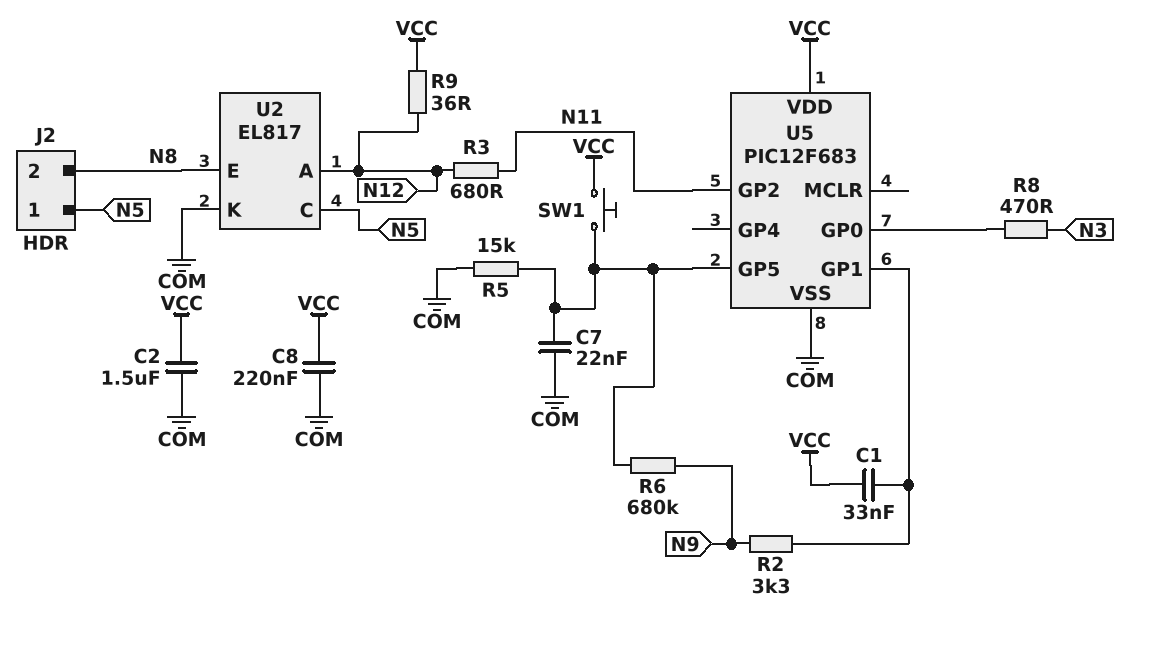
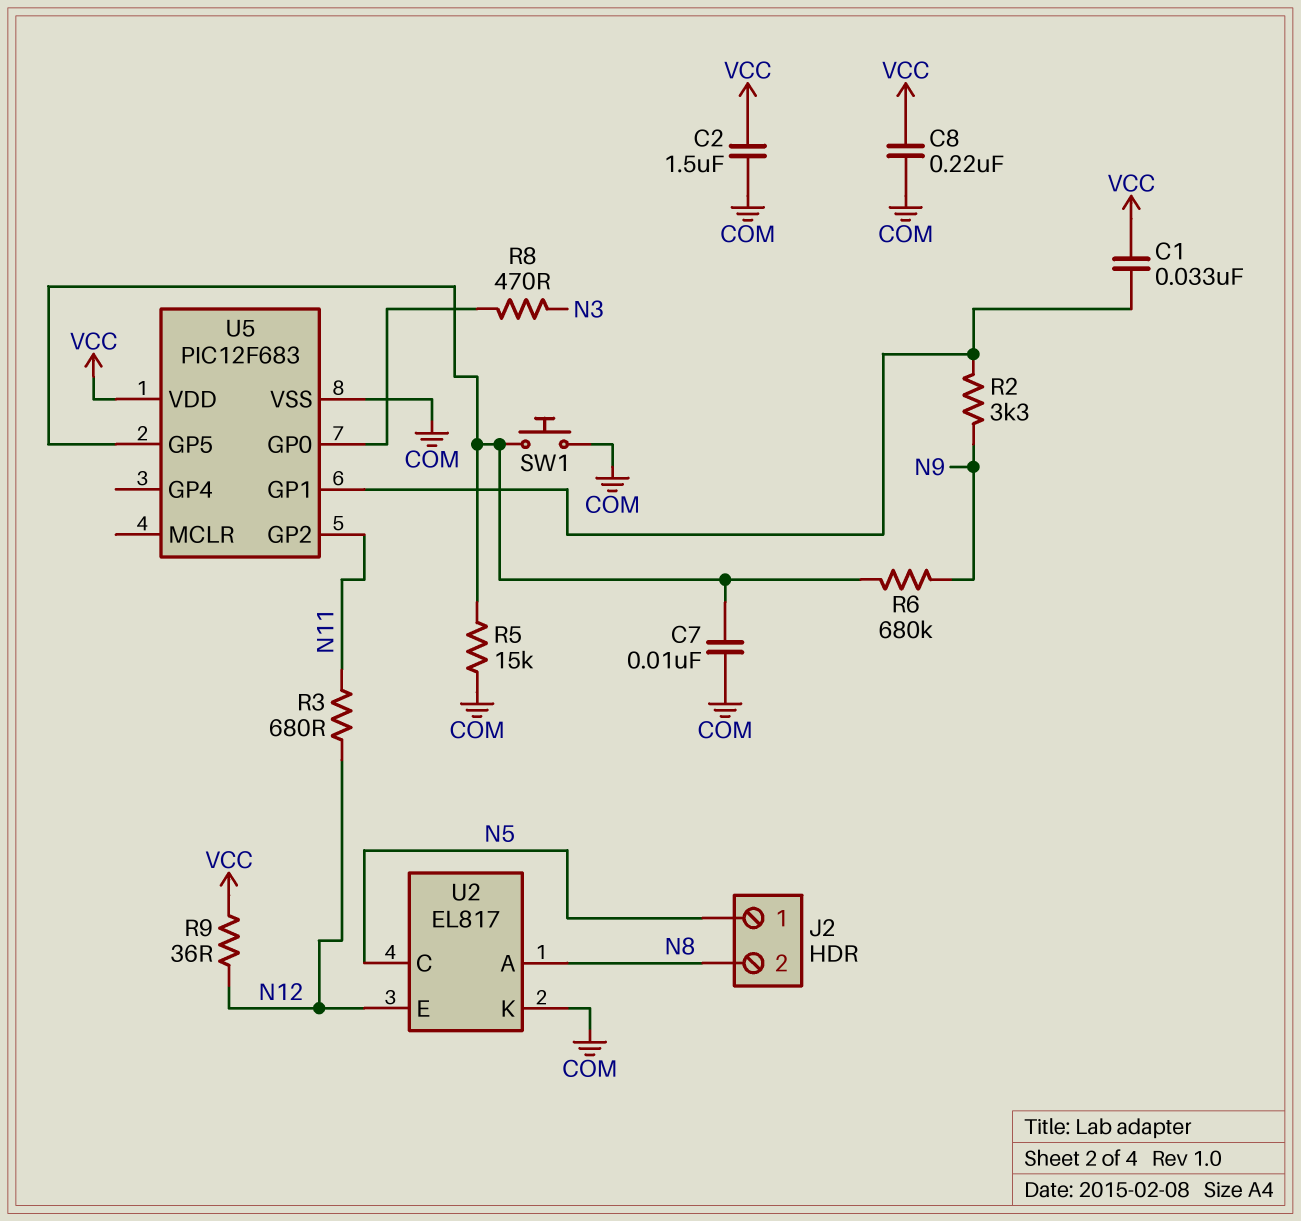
C7: 22nF (COM, U5/GP5) -> 10nF (COM, U5/GP5)
SW1: button (U5/GP5, VCC) -> button (COM, U5/GP5)
U2 pin A: N12 -> N8
U2 pin E: N8 -> N12

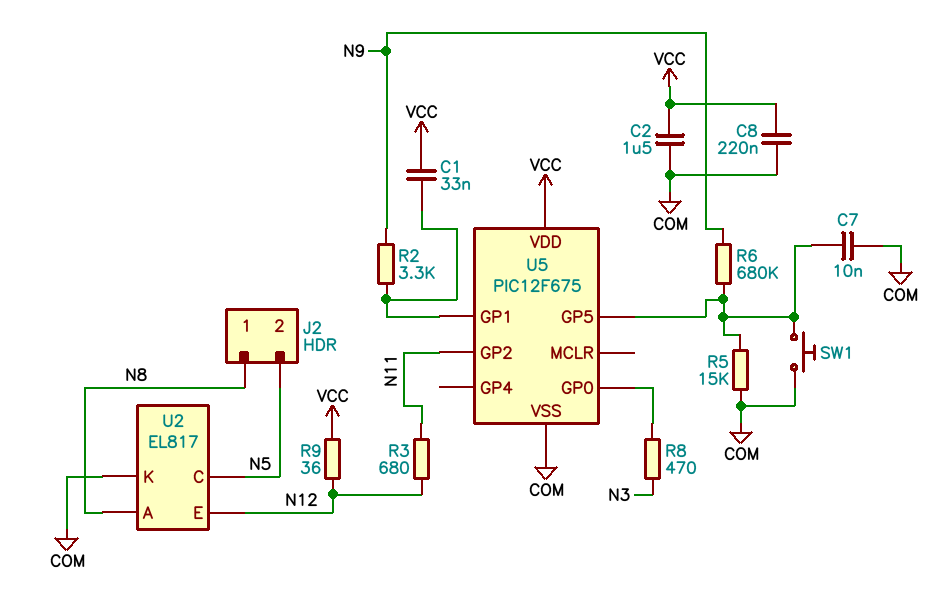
J2 pin 1: N5 -> N8
J2 pin 2: N8 -> N5
U5: PIC12F683 -> PIC12F675

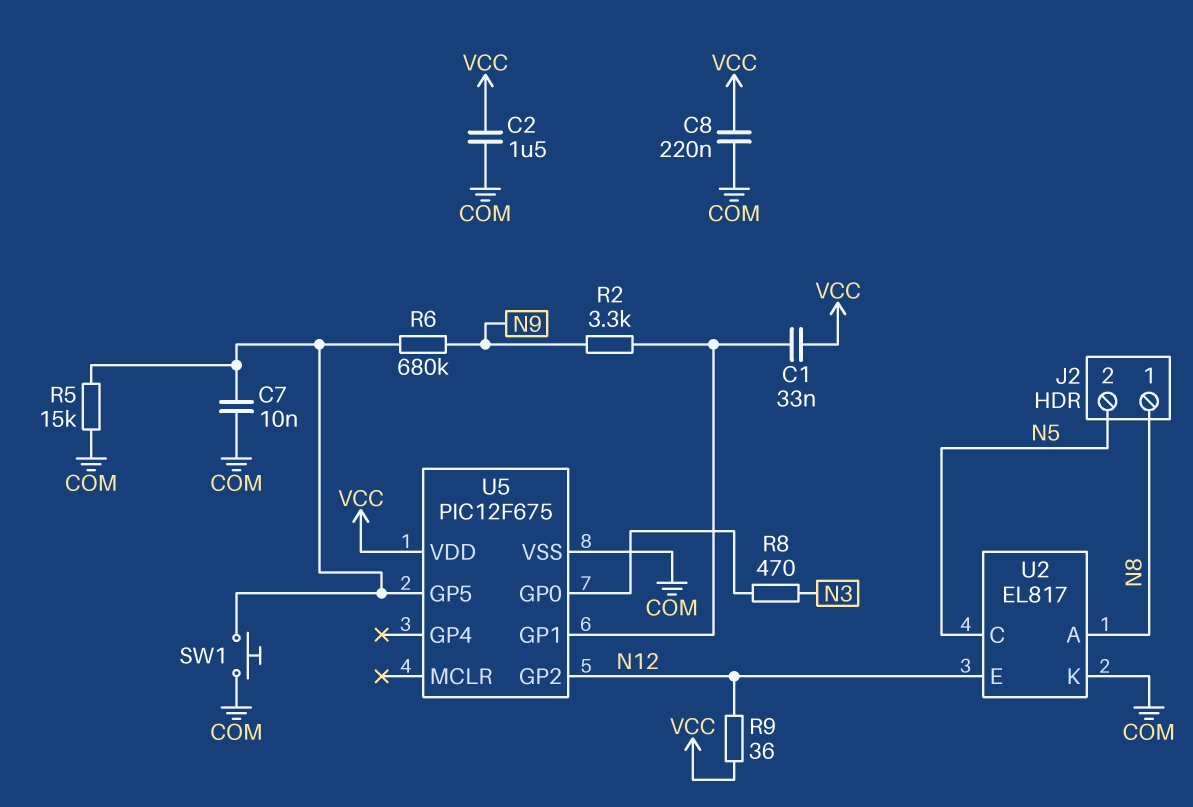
R3: 680 (N11, N12) -> none
U5 pin GP2: N11 -> N12

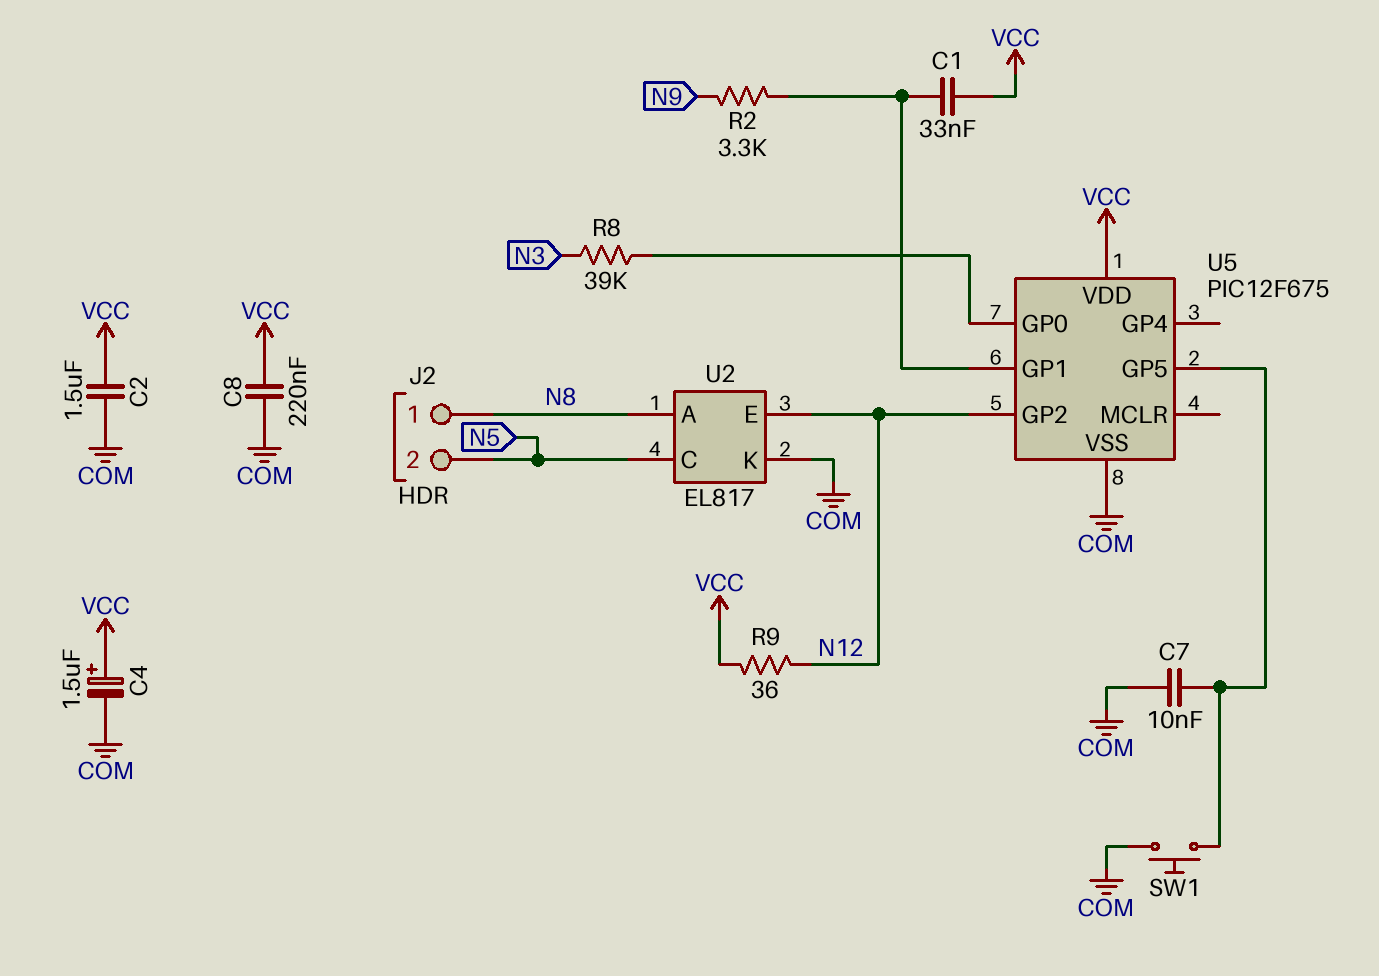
C4: none -> 1.5uF (plus VCC, minus COM)
R5: 15k (COM, U5/GP5) -> none
R6: 680k (N9, U5/GP5) -> none
R8: 470 (N3, U5/GP0) -> 39k (N3, U5/GP0)

